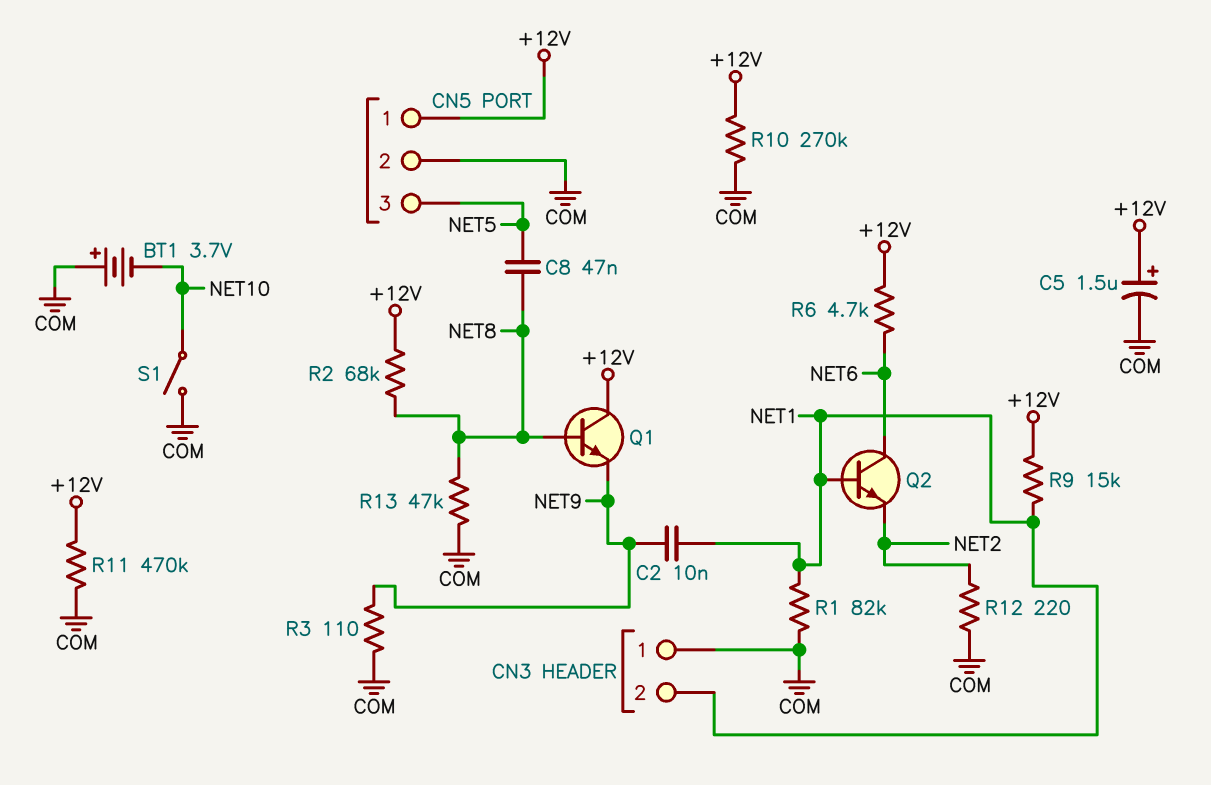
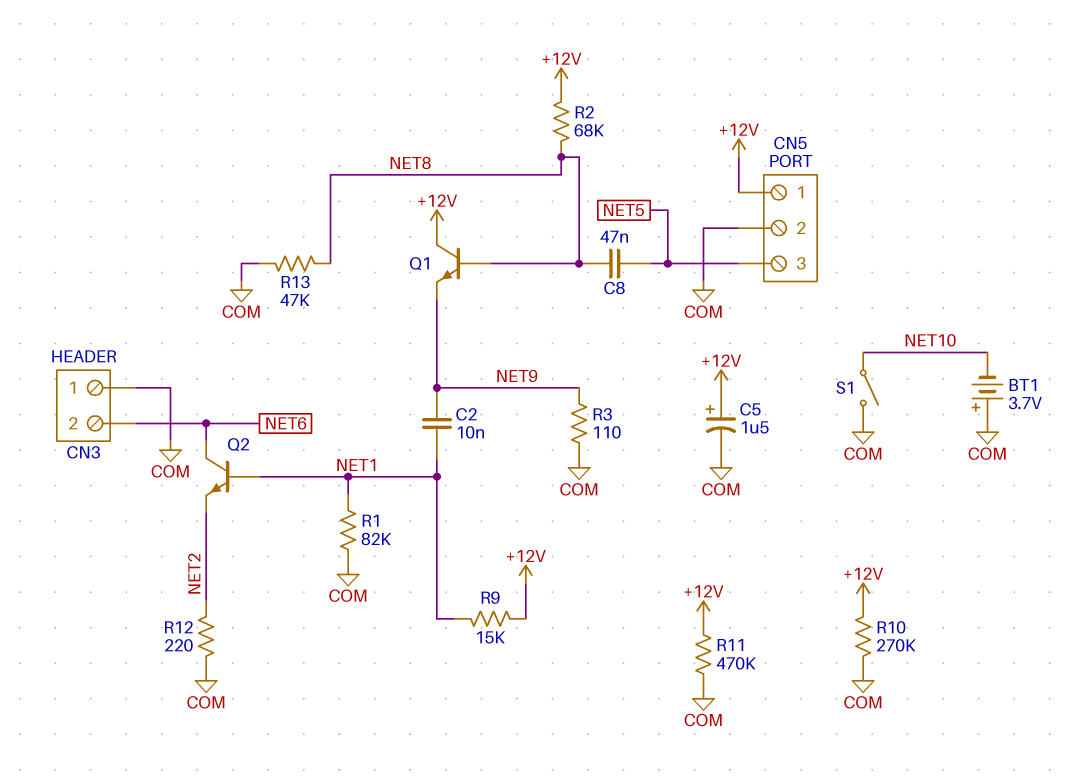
CN3 pin 2: NET1 -> NET6
R6: 4.7k (+12V, NET6) -> none

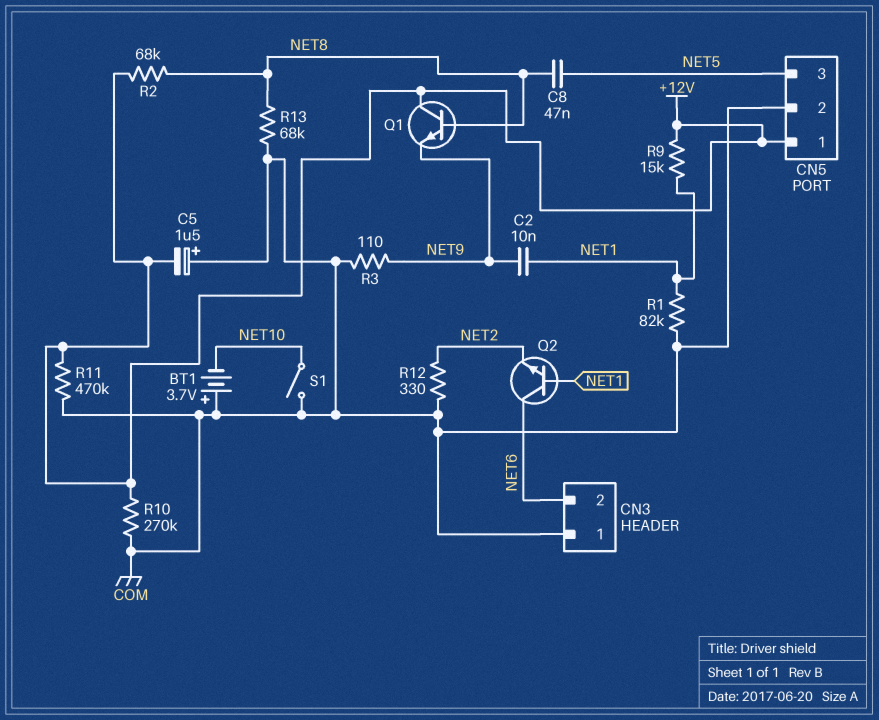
C5: 1.5uF (plus +12V, minus COM) -> 1.5uF (plus COM, minus +12V)
R12: 220 (COM, NET2) -> 330 (COM, NET2)
R13: 47k (COM, NET8) -> 68k (COM, NET8)

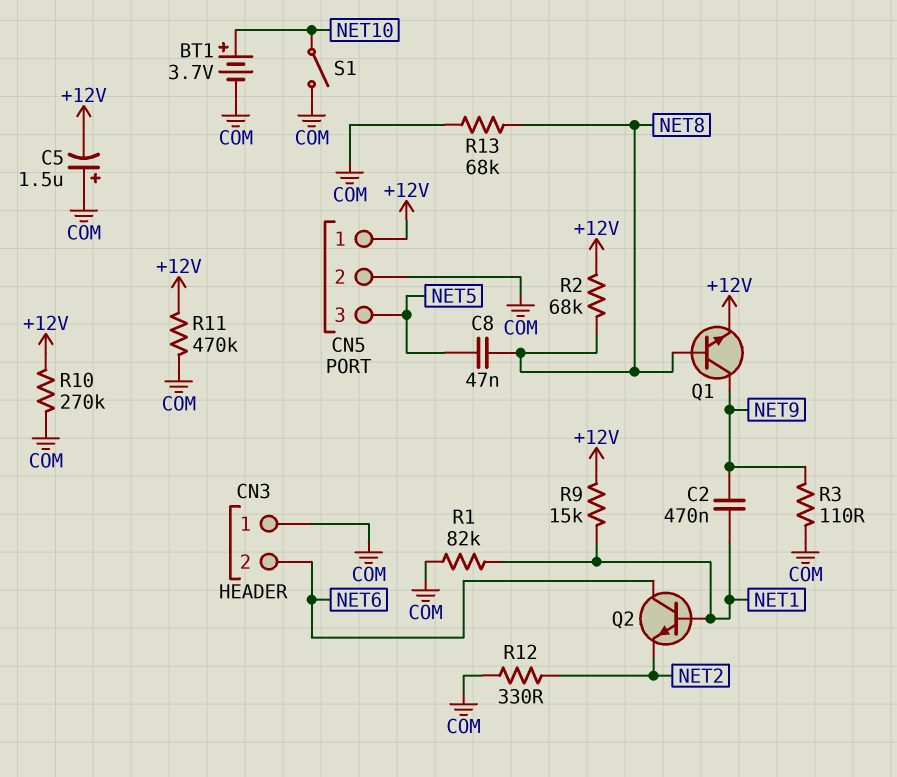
BT1: 3.7V (plus COM, minus NET10) -> 3.7V (plus NET10, minus COM)
C2: 10nF (NET1, NET9) -> 470nF (NET1, NET9)
Q1: NPN (B NET8, C +12V, E NET9) -> NPN (B NET8, C NET9, E +12V)

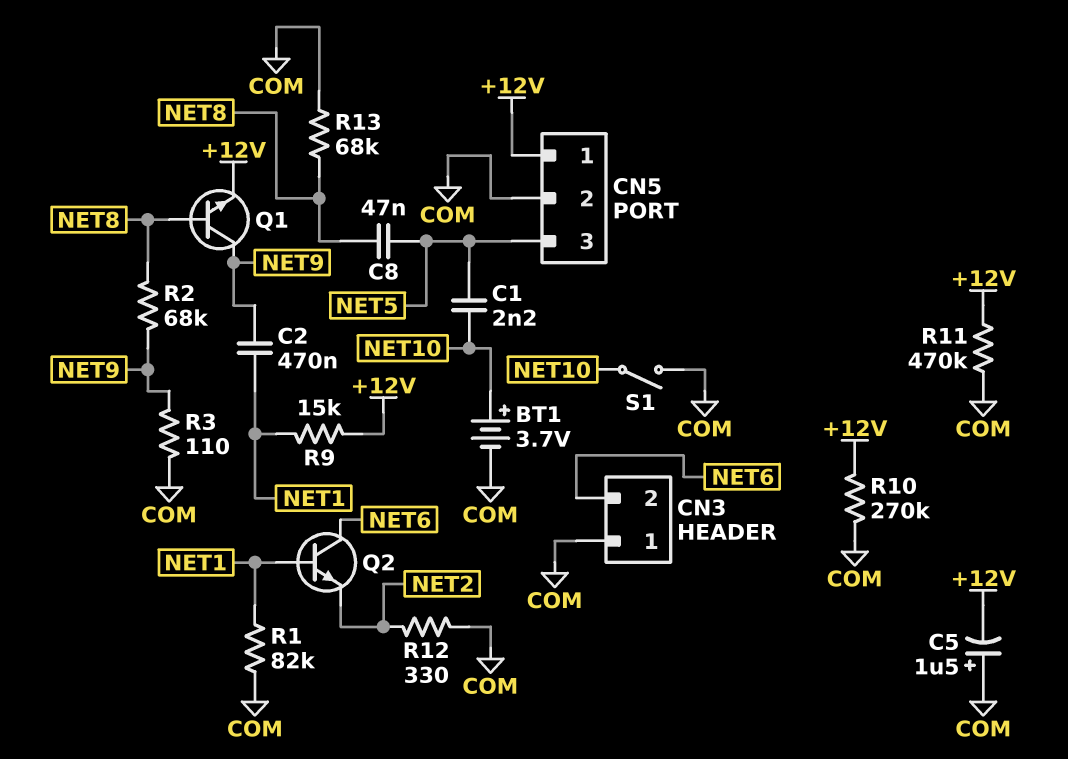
C1: none -> 2.2nF (NET5, NET10)
R2: 68k (+12V, NET8) -> 68k (NET8, NET9)

